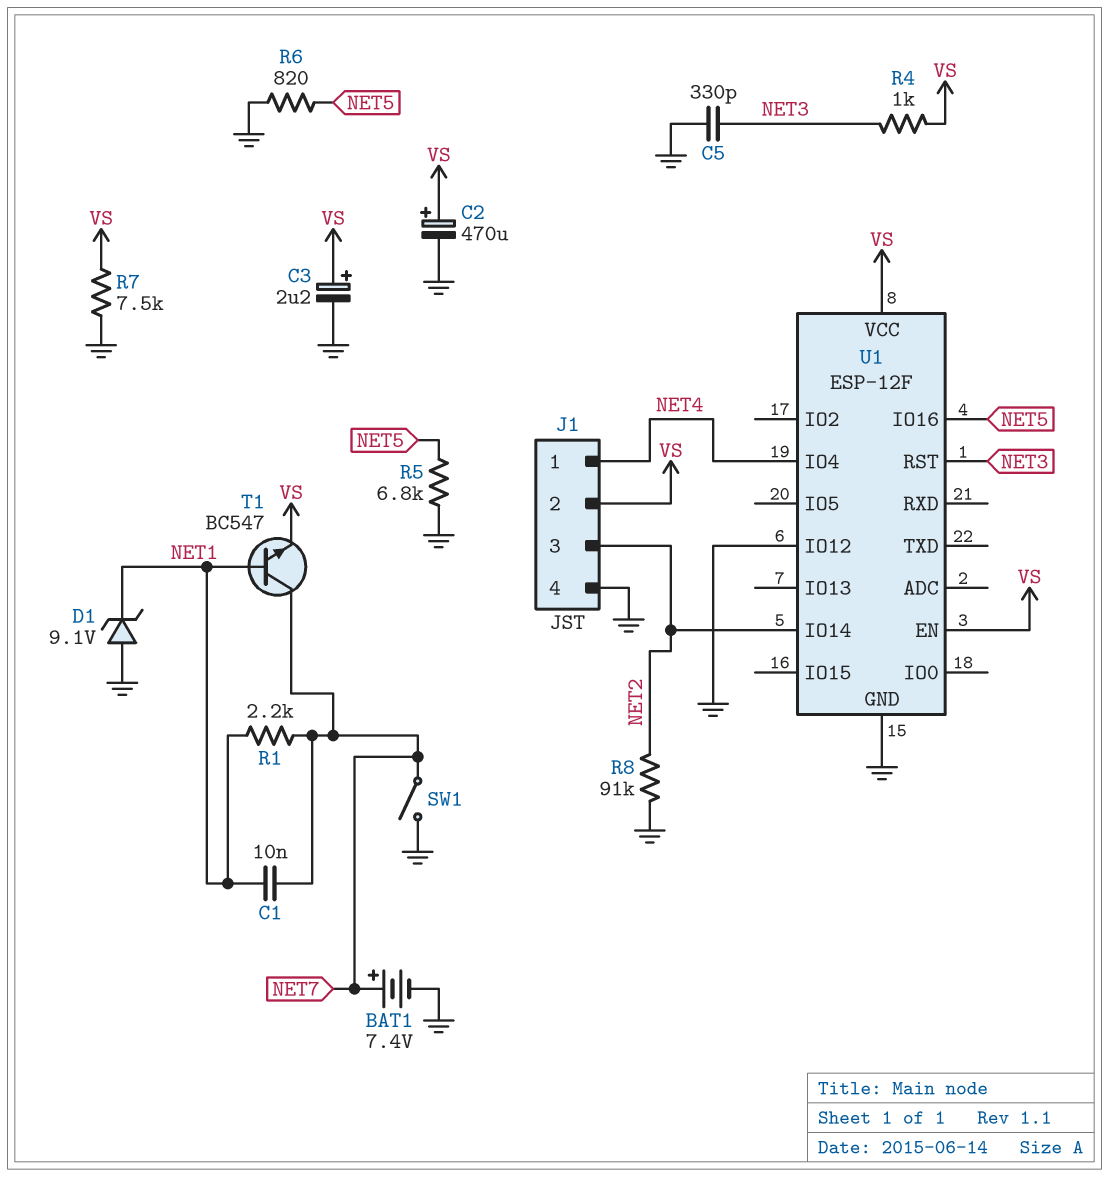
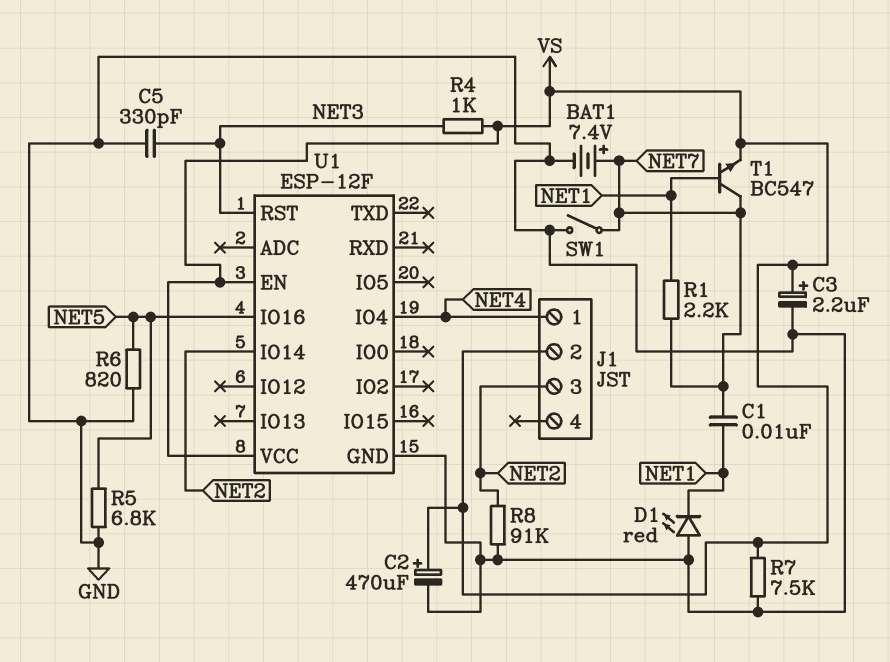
D1: zener 9.1V (A GND, K NET1) -> LED red (A GND, K NET1)
J1 pin 4: GND -> none
U1 pin IO12: GND -> none

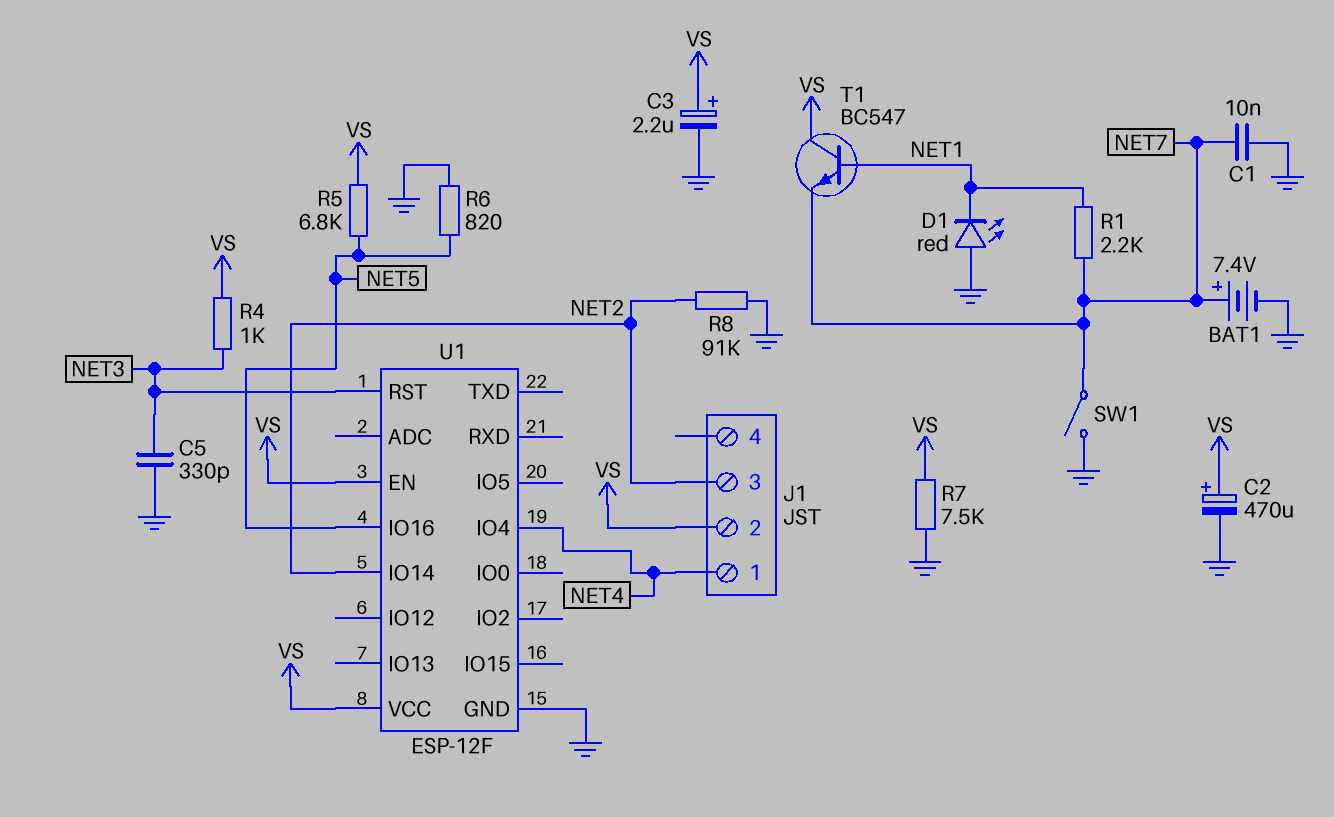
C1: 10nF (NET1, NET7) -> 10nF (GND, NET7)
R5: 6.8k (GND, NET5) -> 6.8k (NET5, VS)
T1: NPN BC547 (B NET1, C NET7, E VS) -> NPN BC547 (B NET1, C VS, E NET7)

